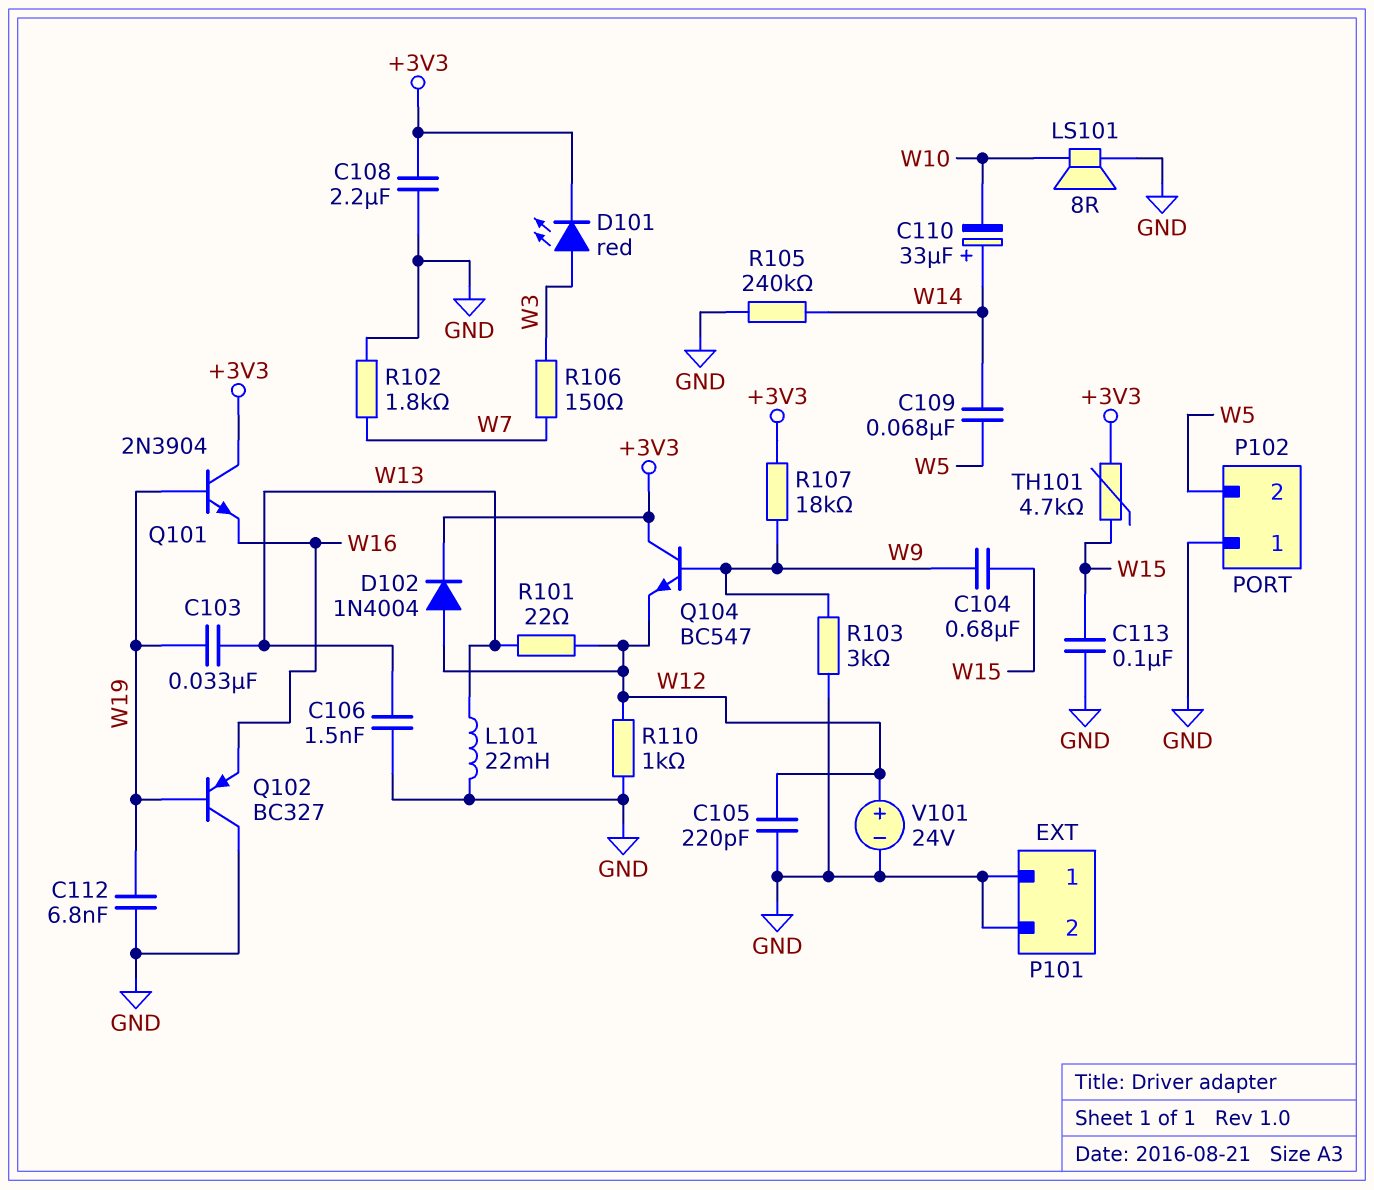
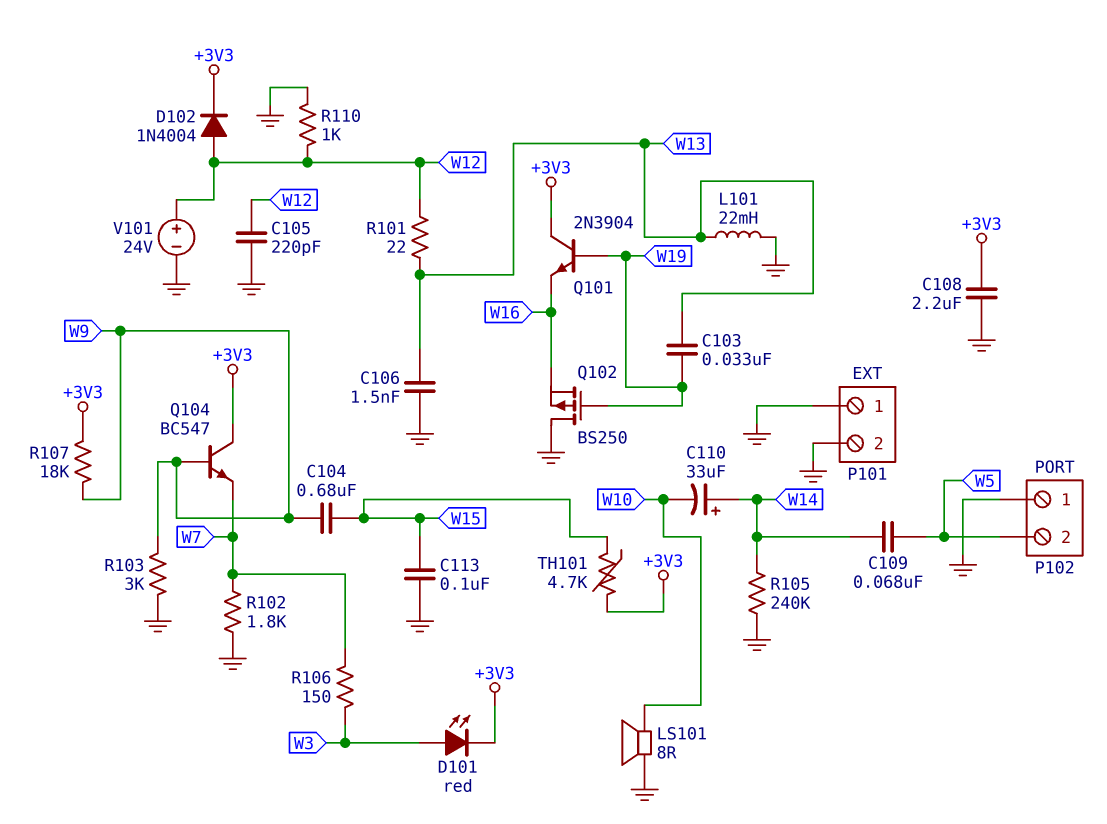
C112: 6.8nF (GND, W19) -> none
Q102: PNP BC327 (B W19, C GND, E W16) -> PMOS BS250 (G W19, D GND, S W16)
Q104: NPN BC547 (B W9, C +3V3, E W12) -> NPN BC547 (B W9, C +3V3, E W7)

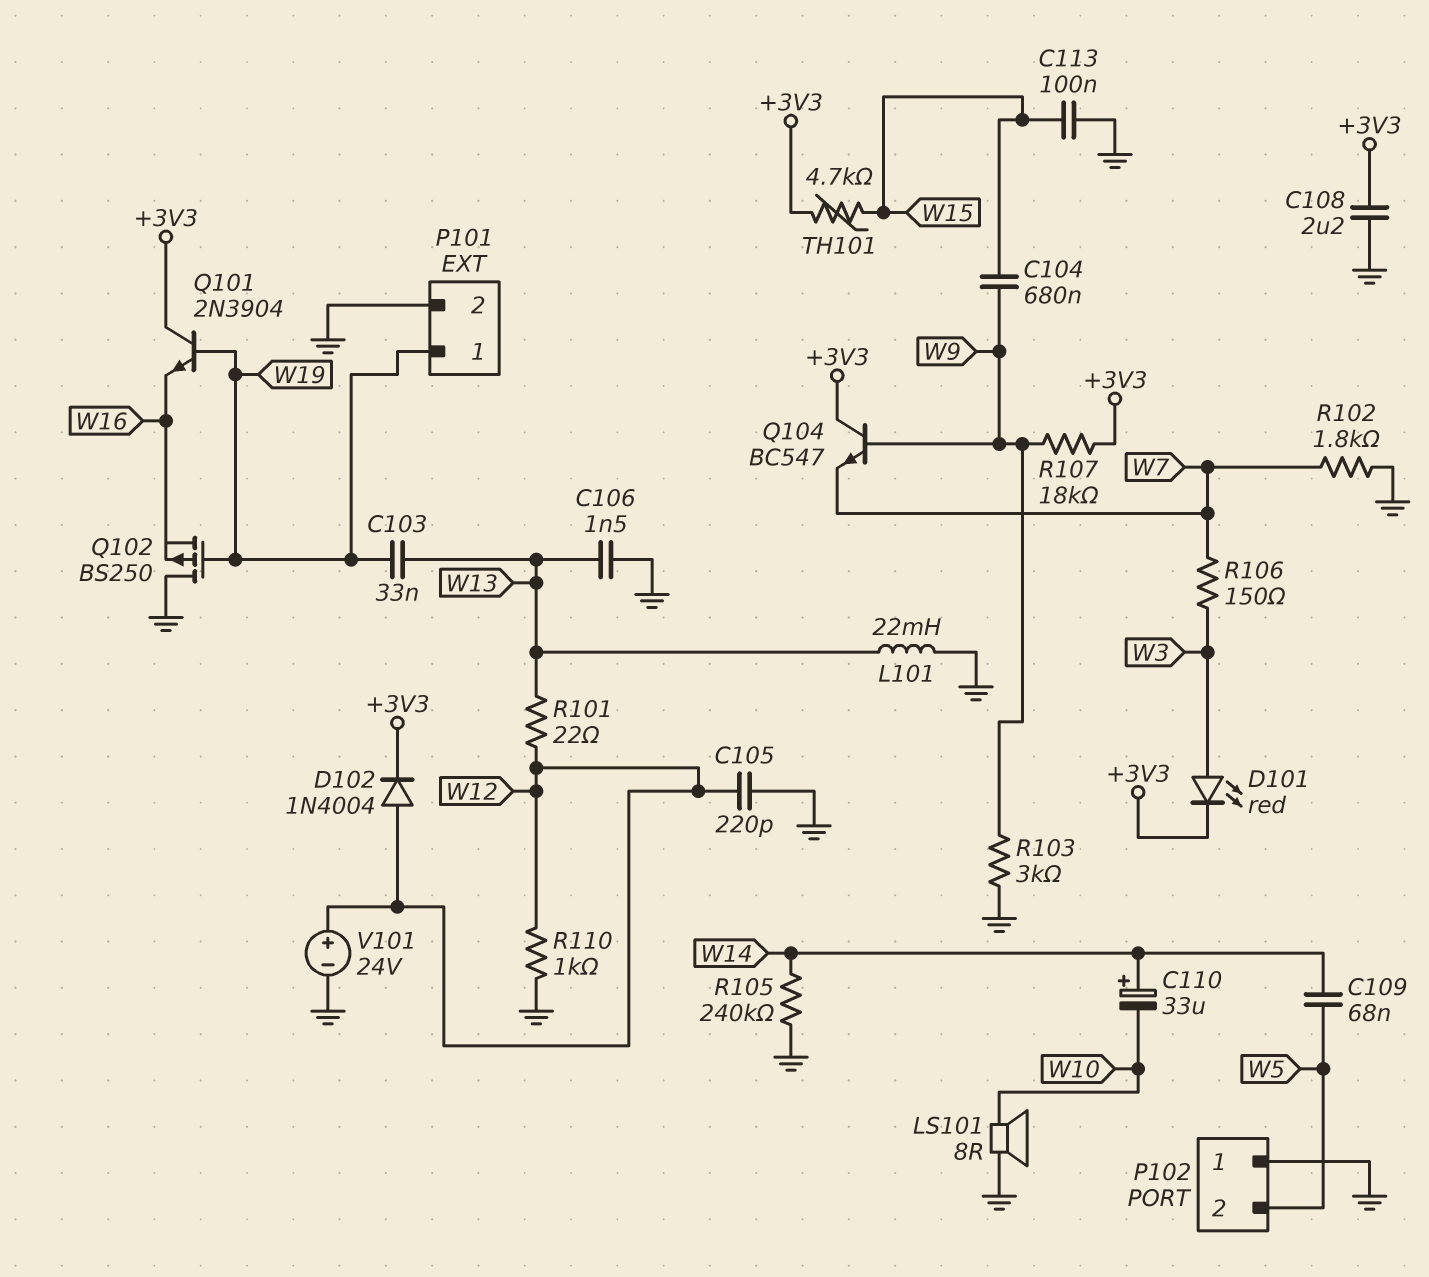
P101 pin 1: GND -> W19

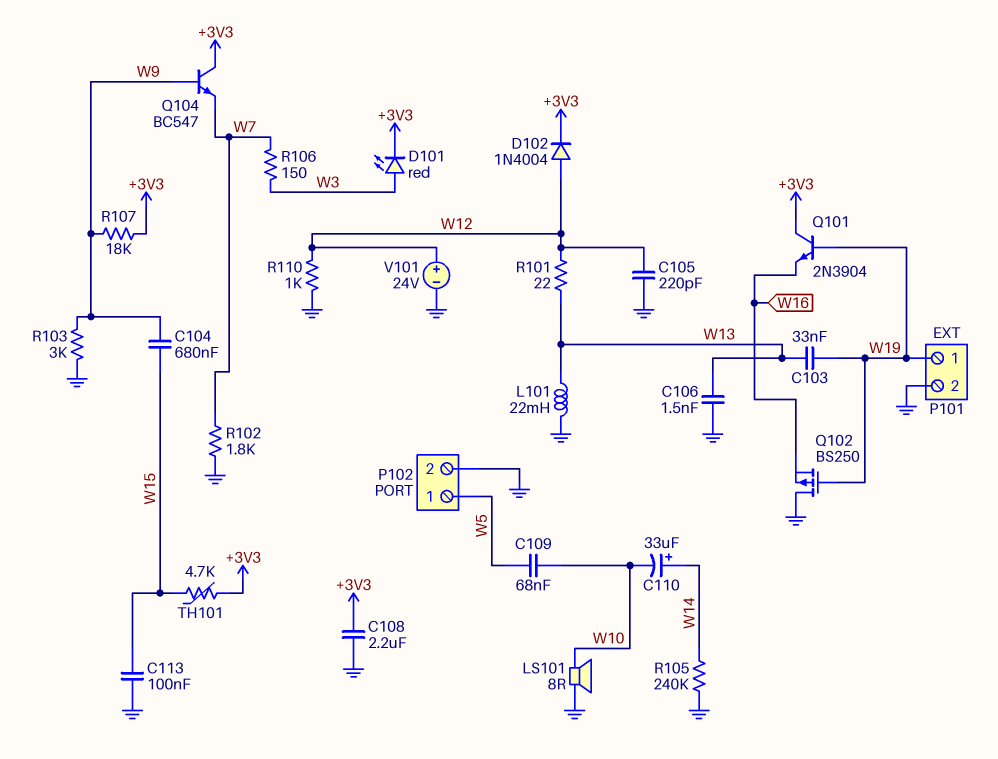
C109: 68nF (W5, W14) -> 68nF (W5, W10)
P102 pin 1: GND -> W5
P102 pin 2: W5 -> GND

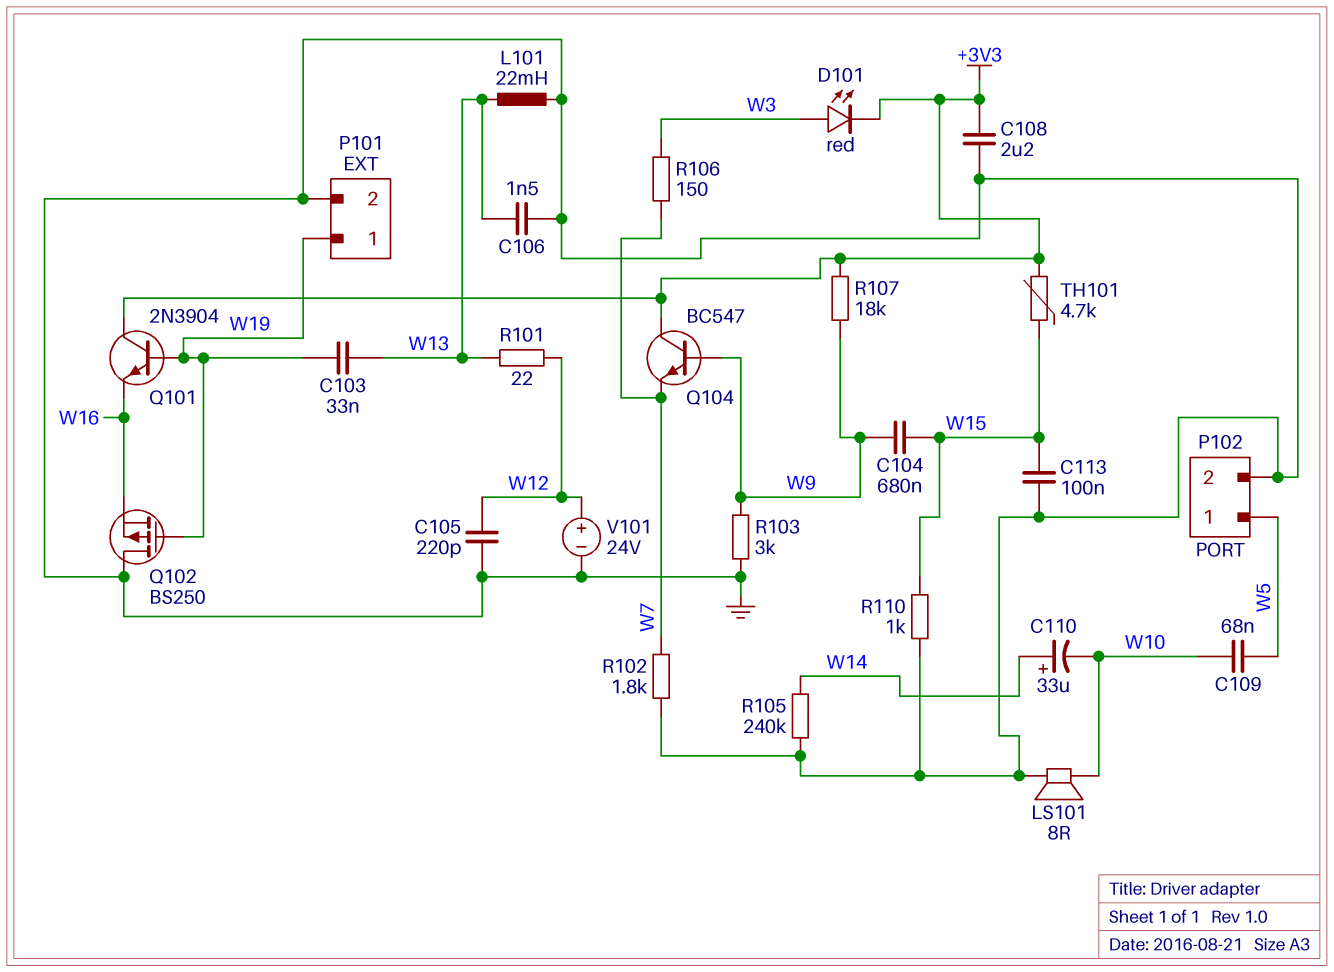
D102: diode 1N4004 (A W12, K +3V3) -> none
R110: 1k (GND, W12) -> 1k (GND, W15)

